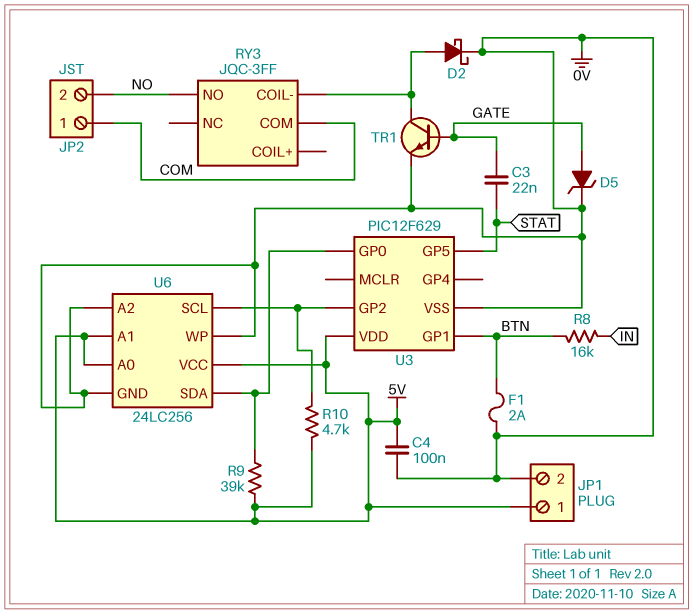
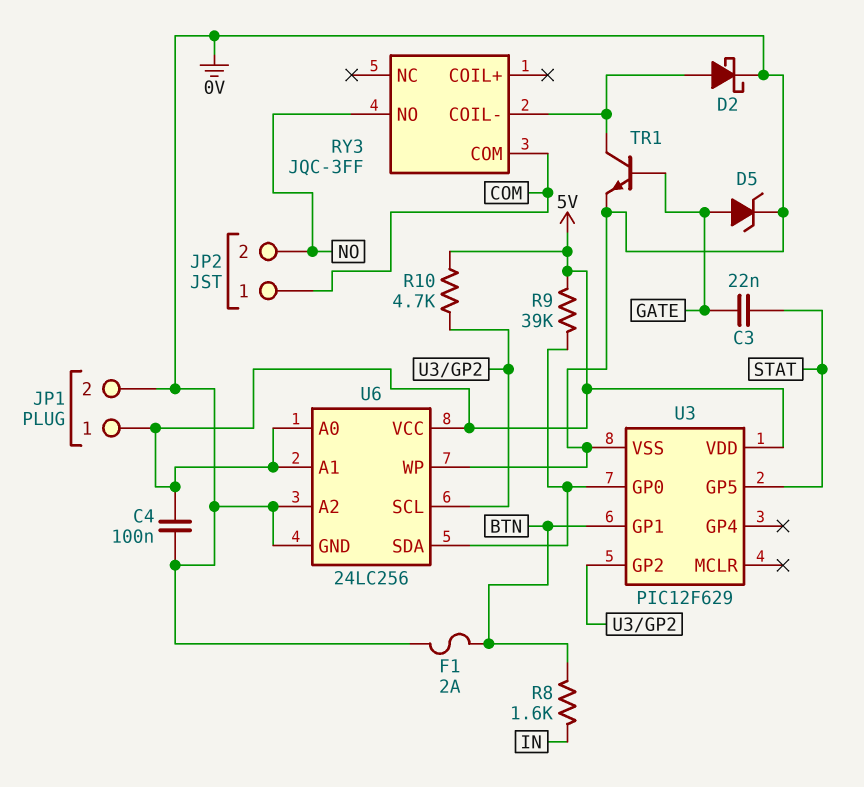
R8: 16k (BTN, IN) -> 1.6k (BTN, IN)

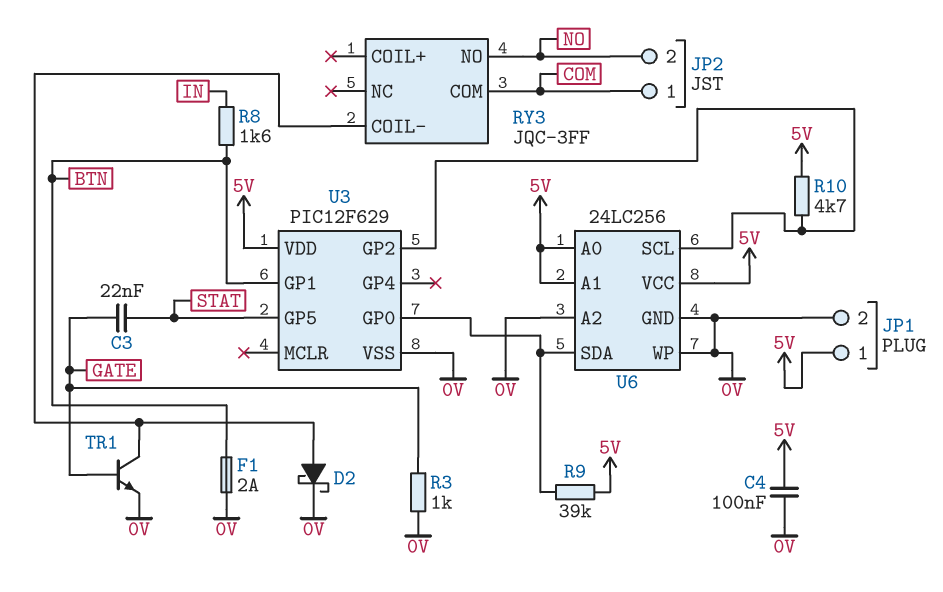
D5: zener (A GATE, K 0V) -> none
R3: none -> 1k (0V, GATE)

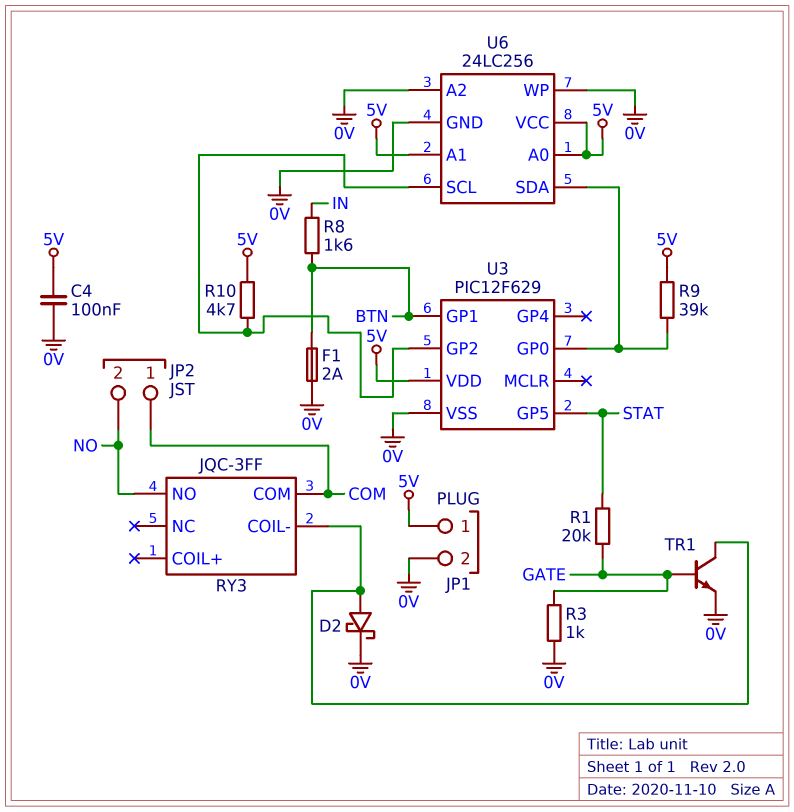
C3: 22nF (GATE, STAT) -> none
R1: none -> 20k (GATE, STAT)

